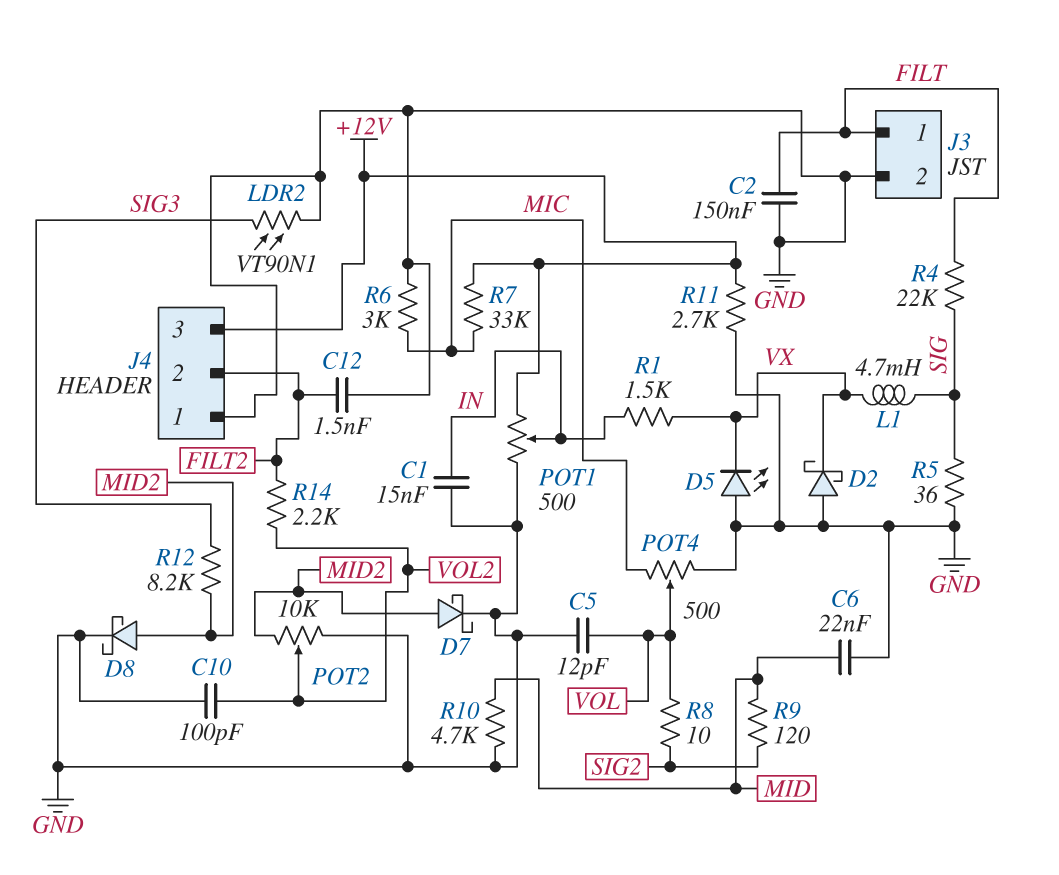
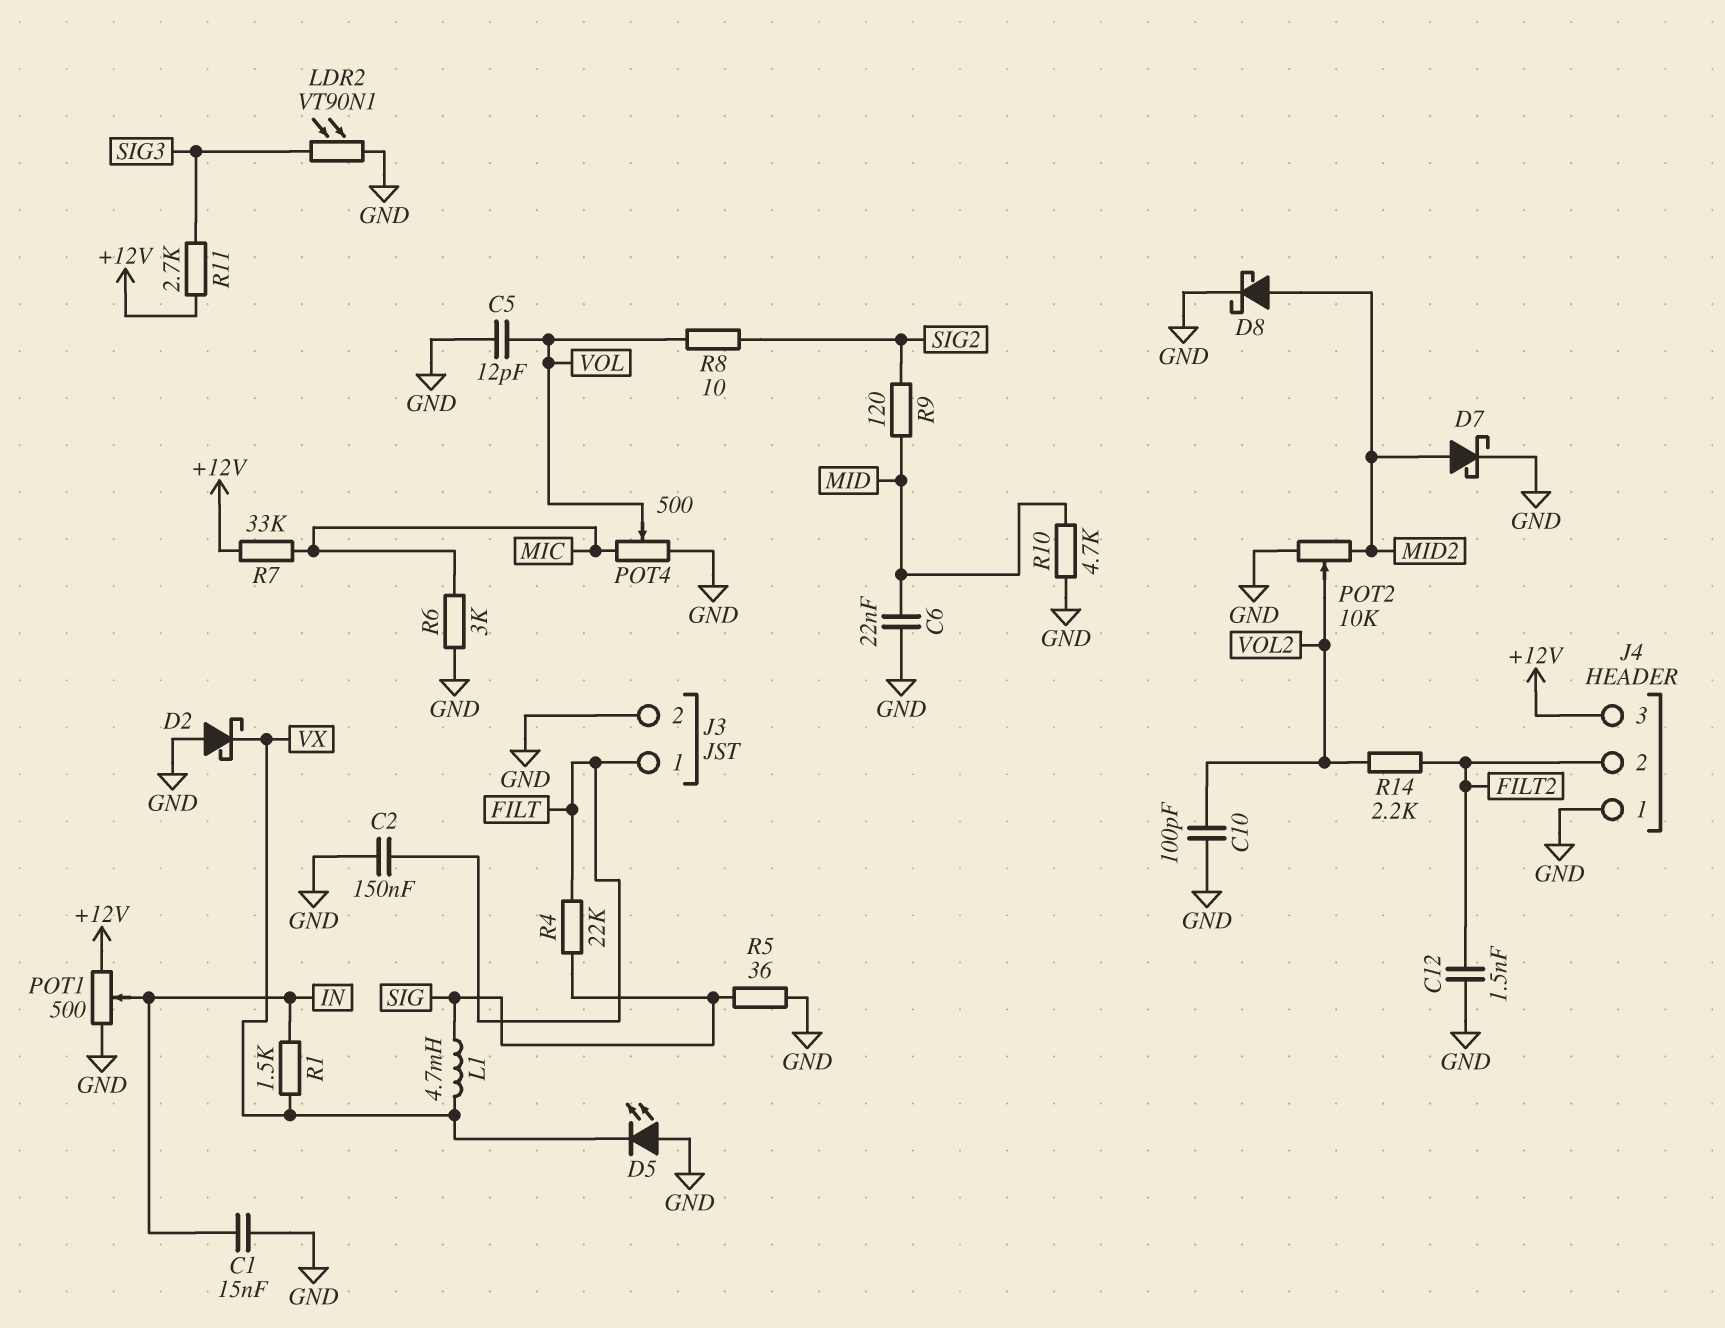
R11: 2.7k (+12V, GND) -> 2.7k (+12V, SIG3)
R12: 8.2k (MID2, SIG3) -> none

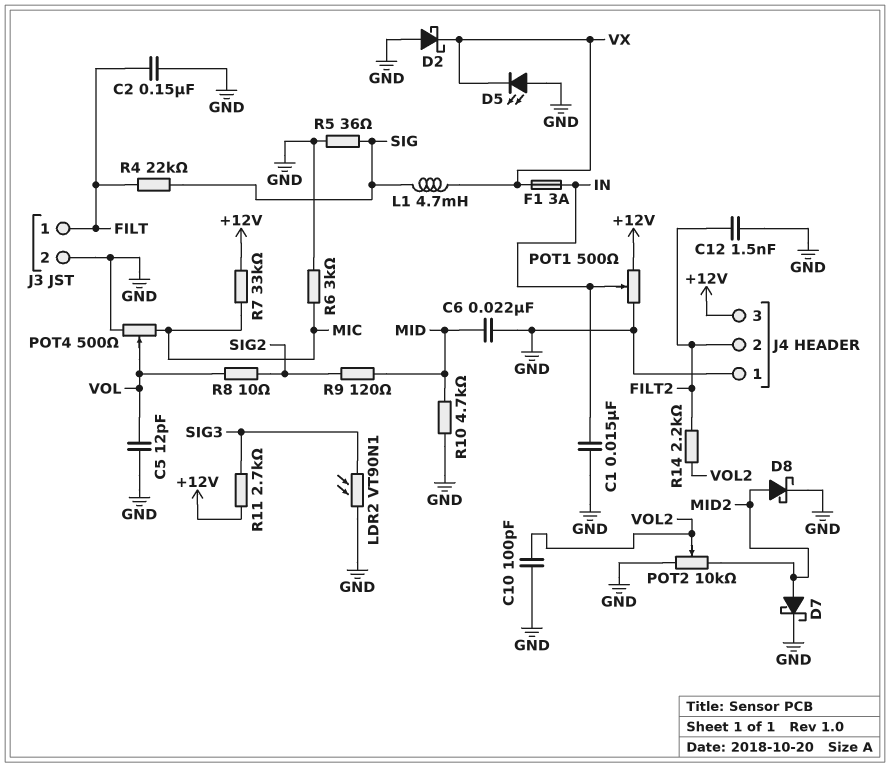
F1: none -> 3A (IN, VX)
R1: 1.5k (IN, VX) -> none

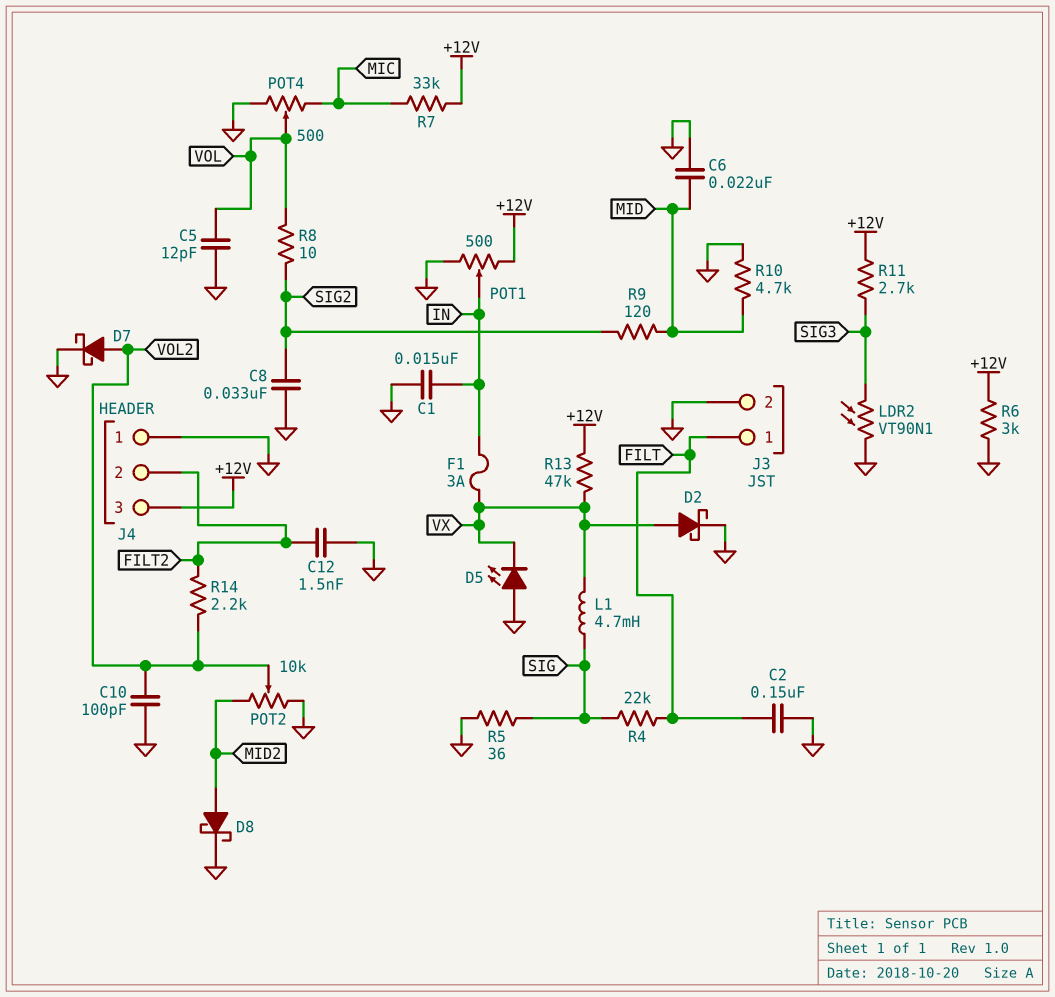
C8: none -> 33nF (GND, SIG2)
D2: schottky (A GND, K VX) -> schottky (A VX, K GND)
D7: schottky (A MID2, K GND) -> schottky (A VOL2, K GND)
R6: 3k (GND, MIC) -> 3k (+12V, GND)
R13: none -> 47k (+12V, VX)

